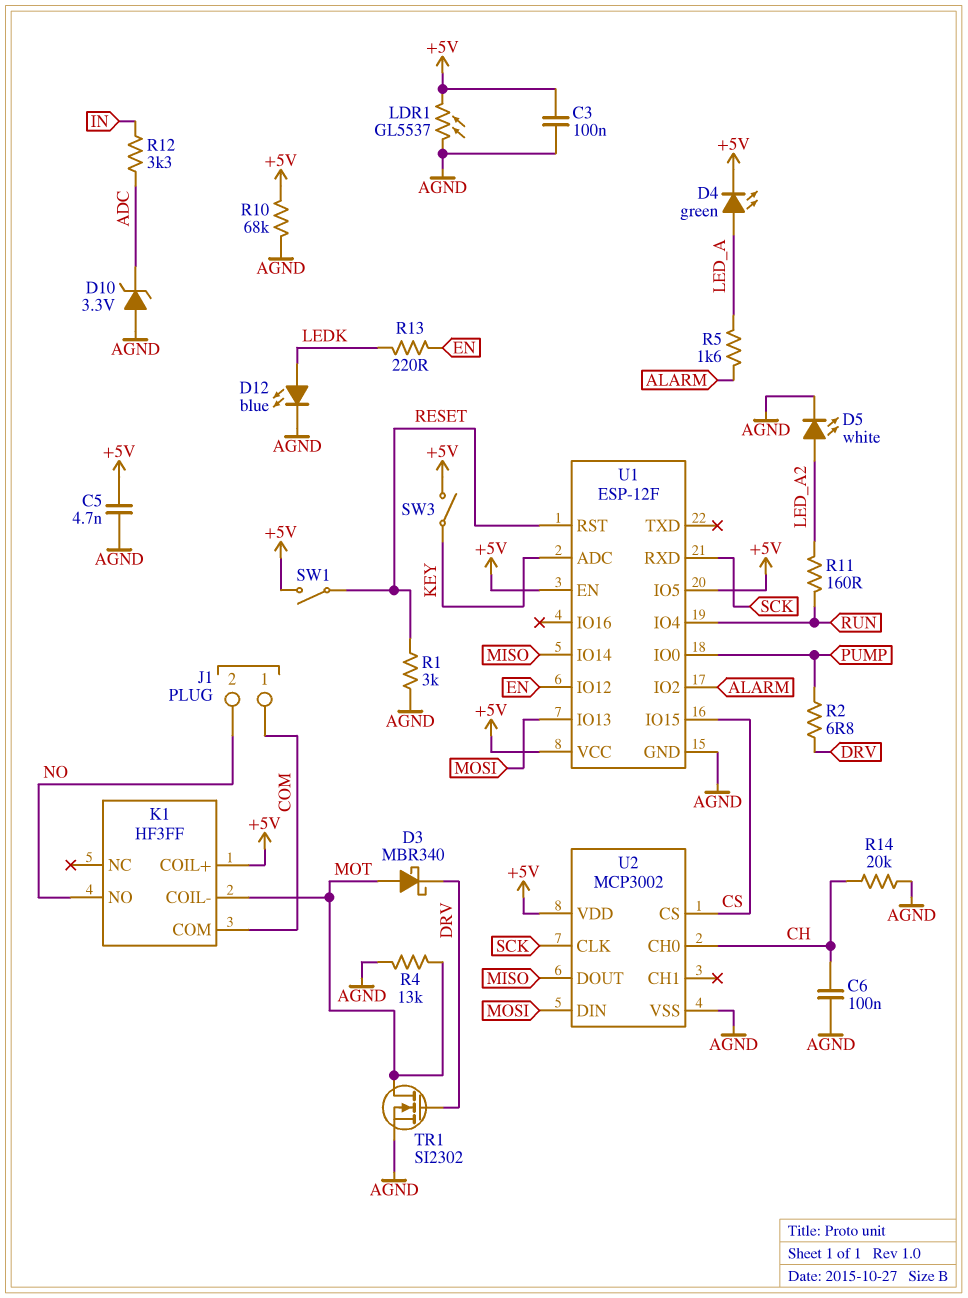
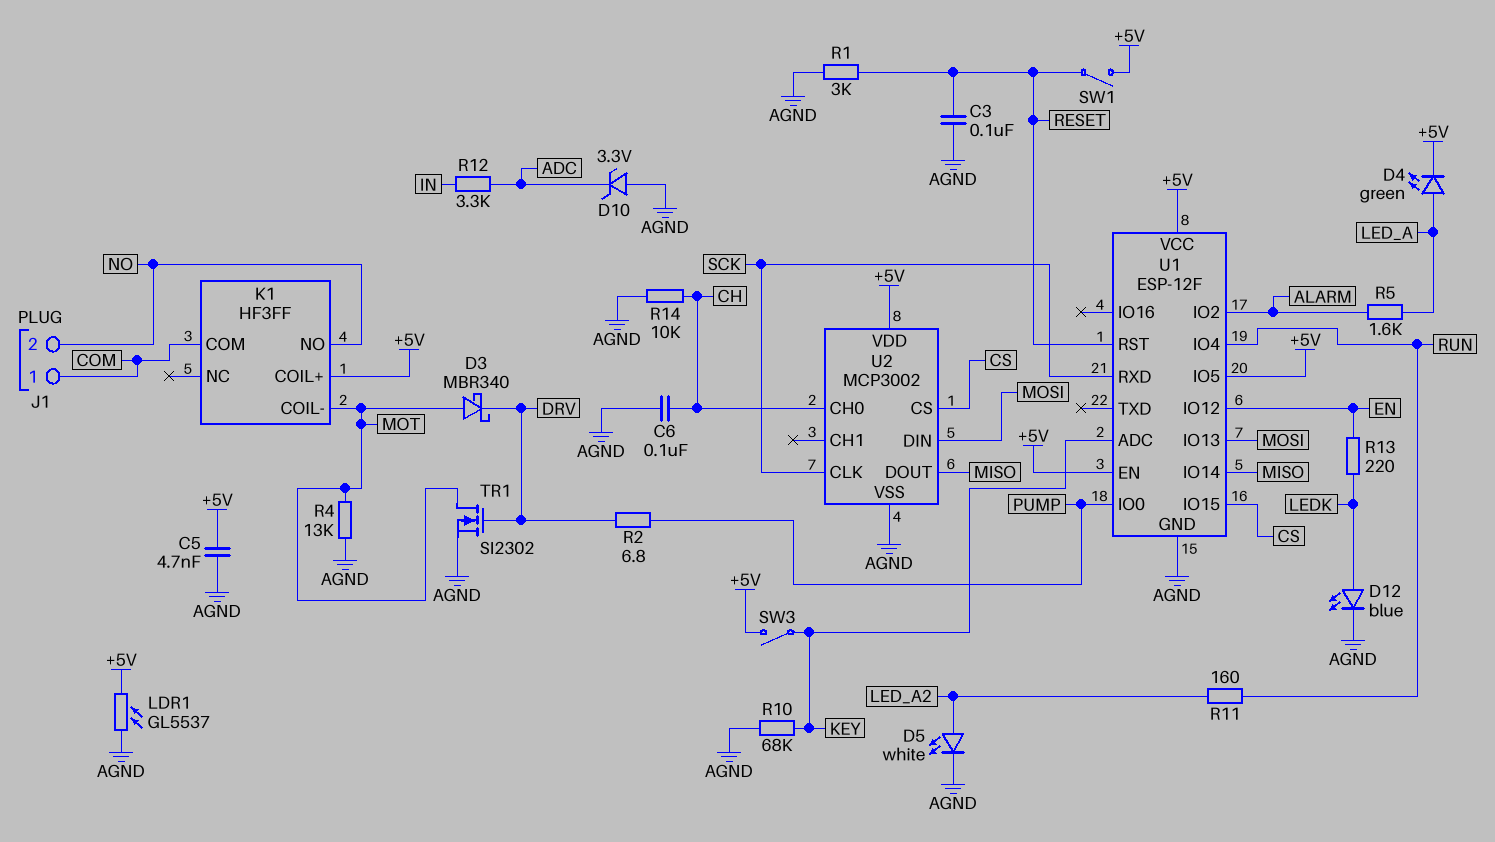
C3: 100nF (+5V, AGND) -> 100nF (AGND, RESET)
R10: 68k (+5V, AGND) -> 68k (AGND, KEY)
R14: 20k (AGND, CH) -> 10k (AGND, CH)

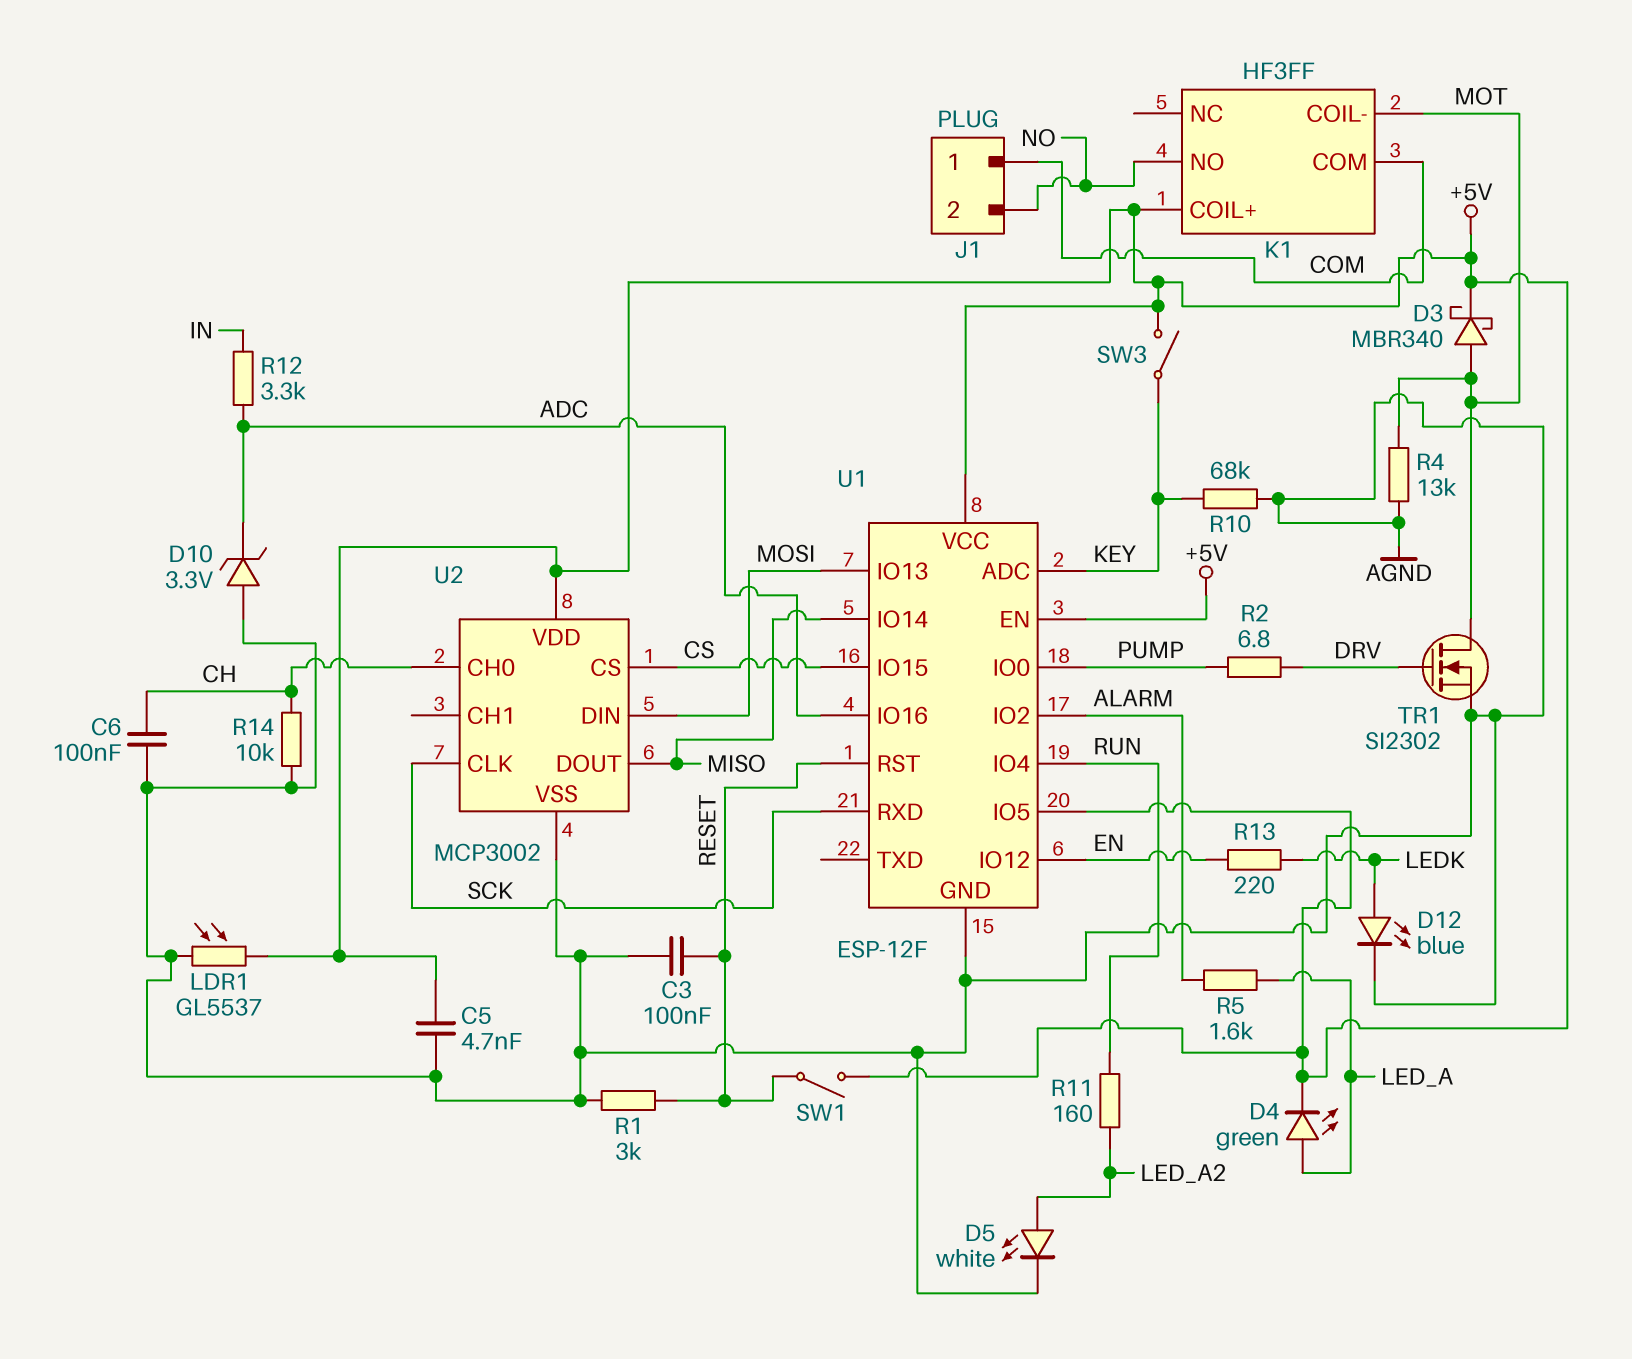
D3: schottky MBR340 (A MOT, K DRV) -> schottky MBR340 (A MOT, K +5V)
U1 pin IO16: none -> ADC

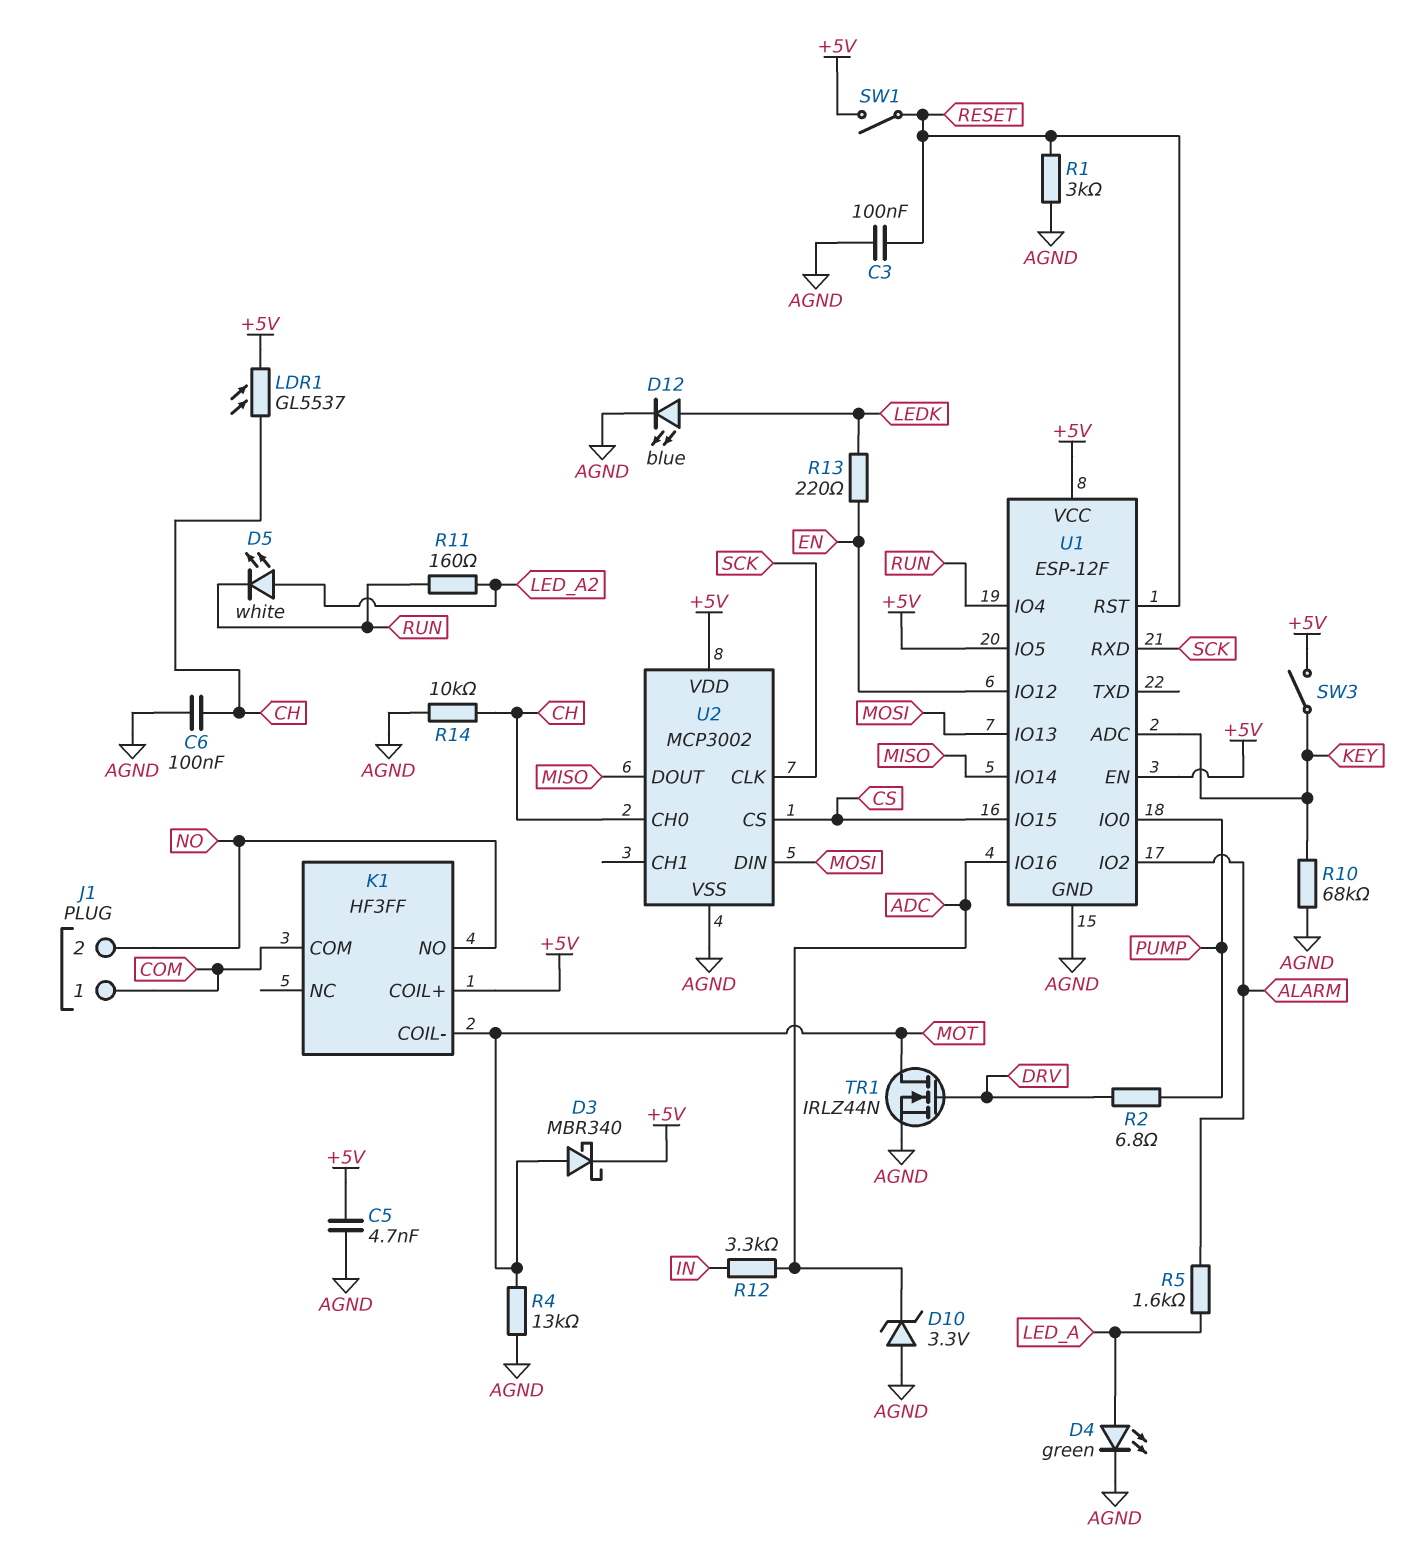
D4: LED green (A LED_A, K +5V) -> LED green (A LED_A, K AGND)
D5: LED white (A LED_A2, K AGND) -> LED white (A LED_A2, K RUN)
LDR1: GL5537 (+5V, AGND) -> GL5537 (+5V, CH)
TR1: NMOS SI2302 (G DRV, D MOT, S AGND) -> NMOS IRLZ44N (G DRV, D MOT, S AGND)

